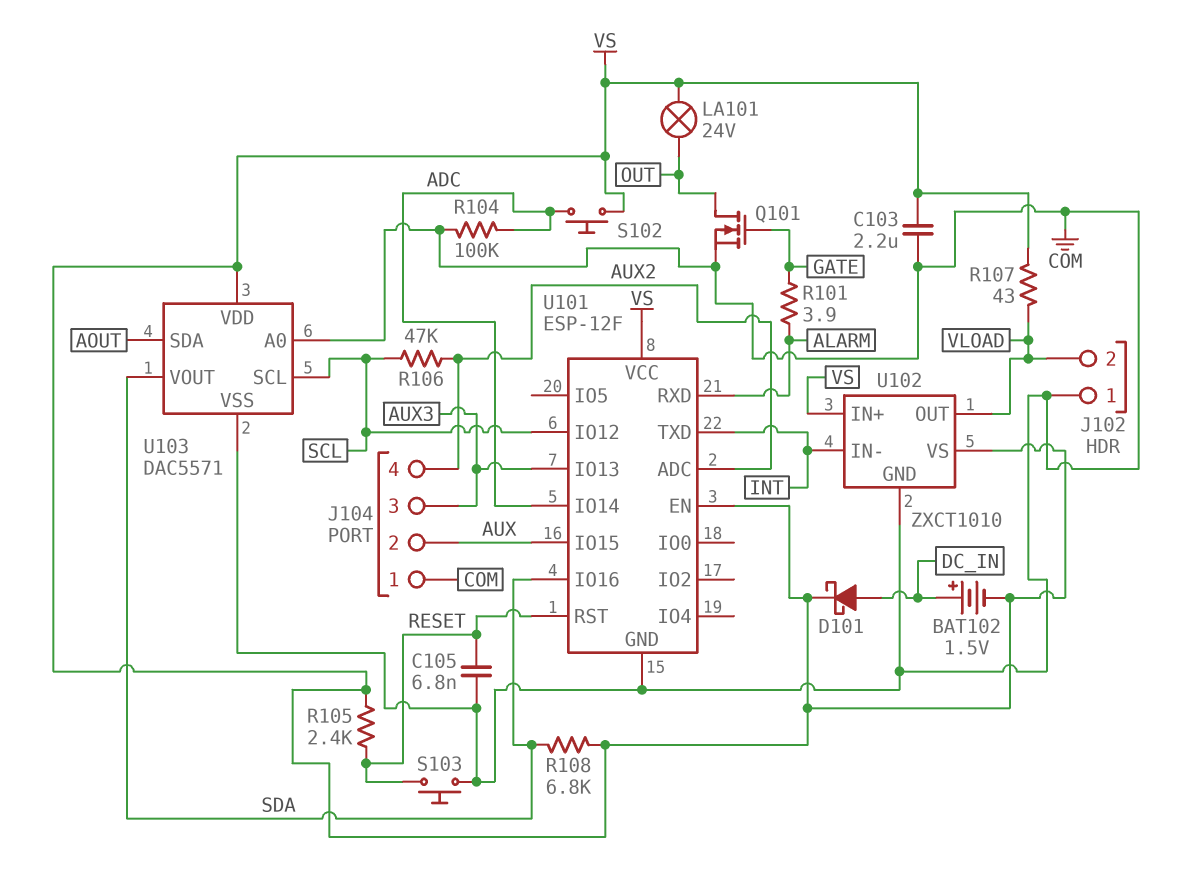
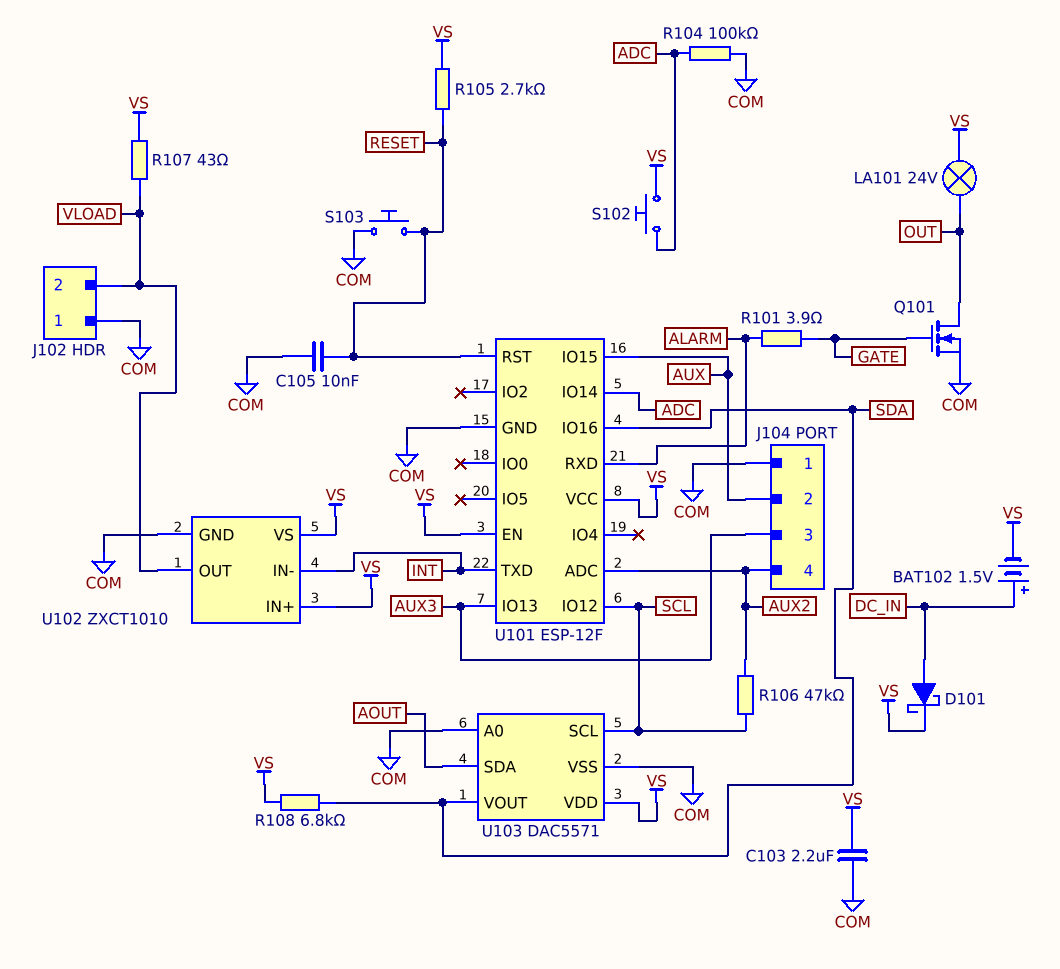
C105: 6.8nF (COM, RESET) -> 10nF (COM, RESET)
R105: 2.4k (RESET, VS) -> 2.7k (RESET, VS)

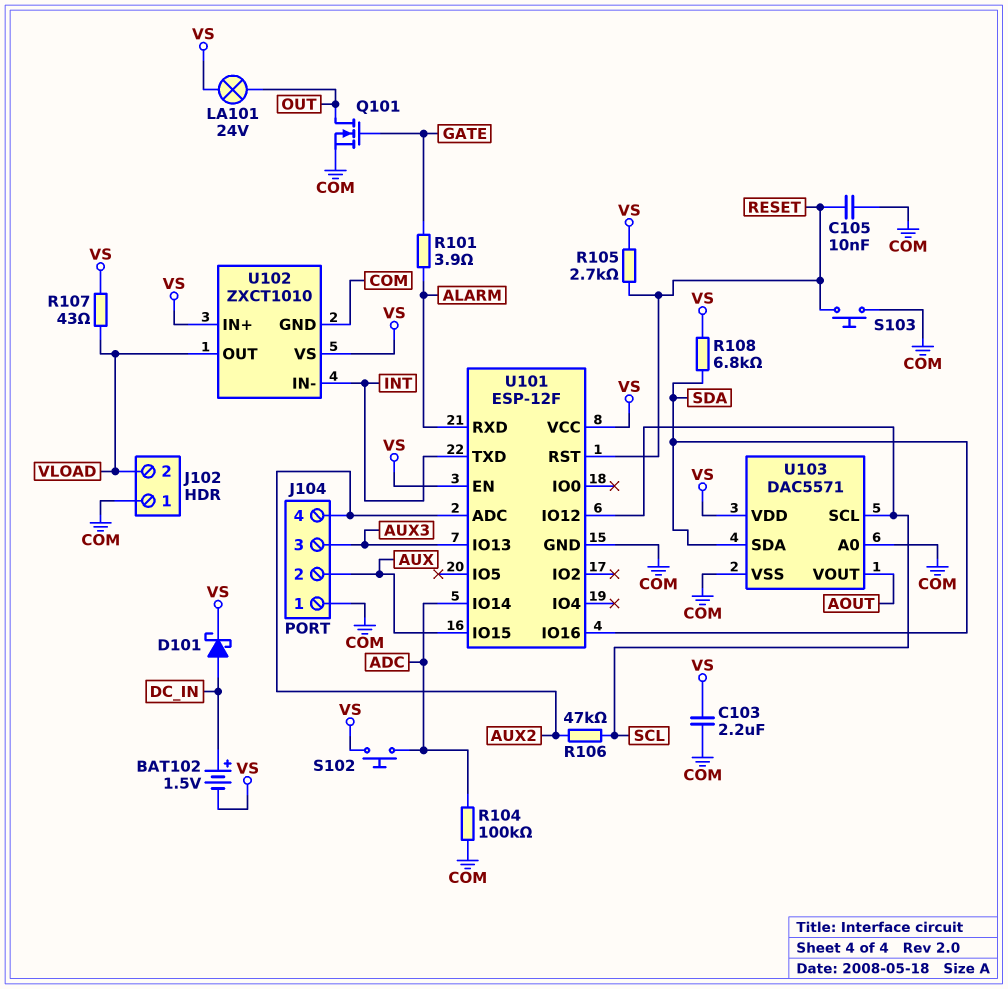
U103 pin SDA: AOUT -> SDA
U103 pin VOUT: SDA -> AOUT

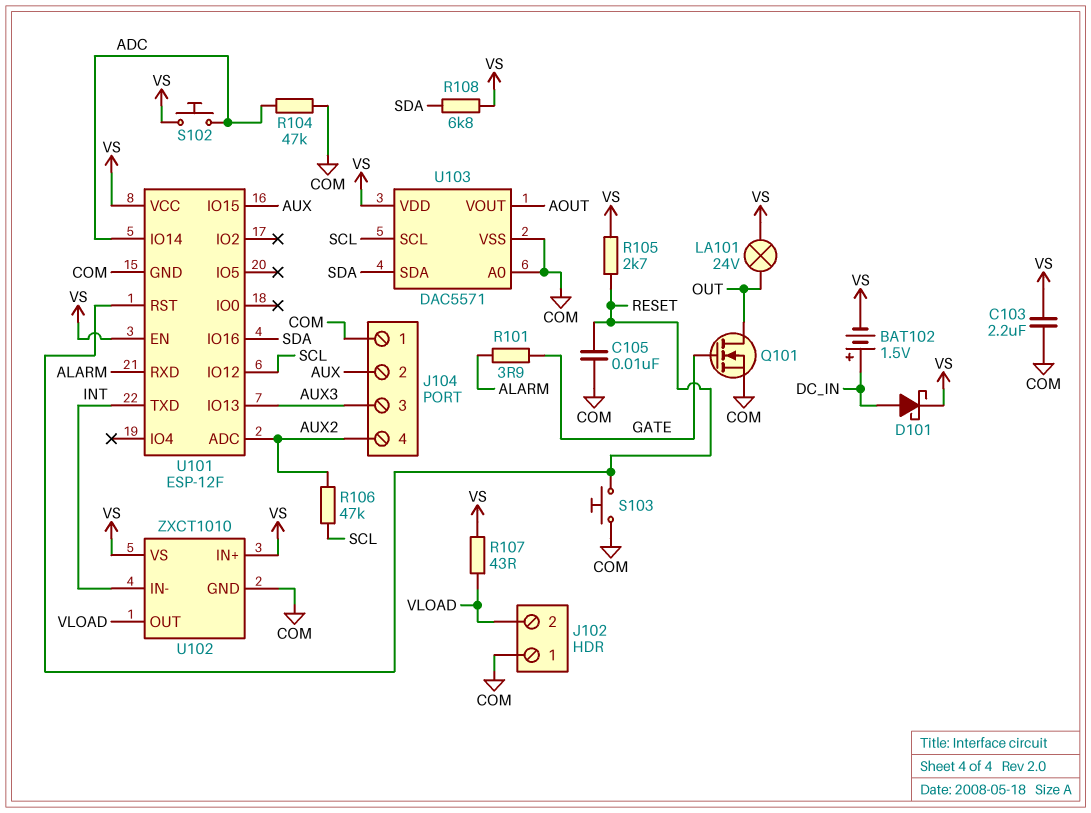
R104: 100k (ADC, COM) -> 47k (ADC, COM)

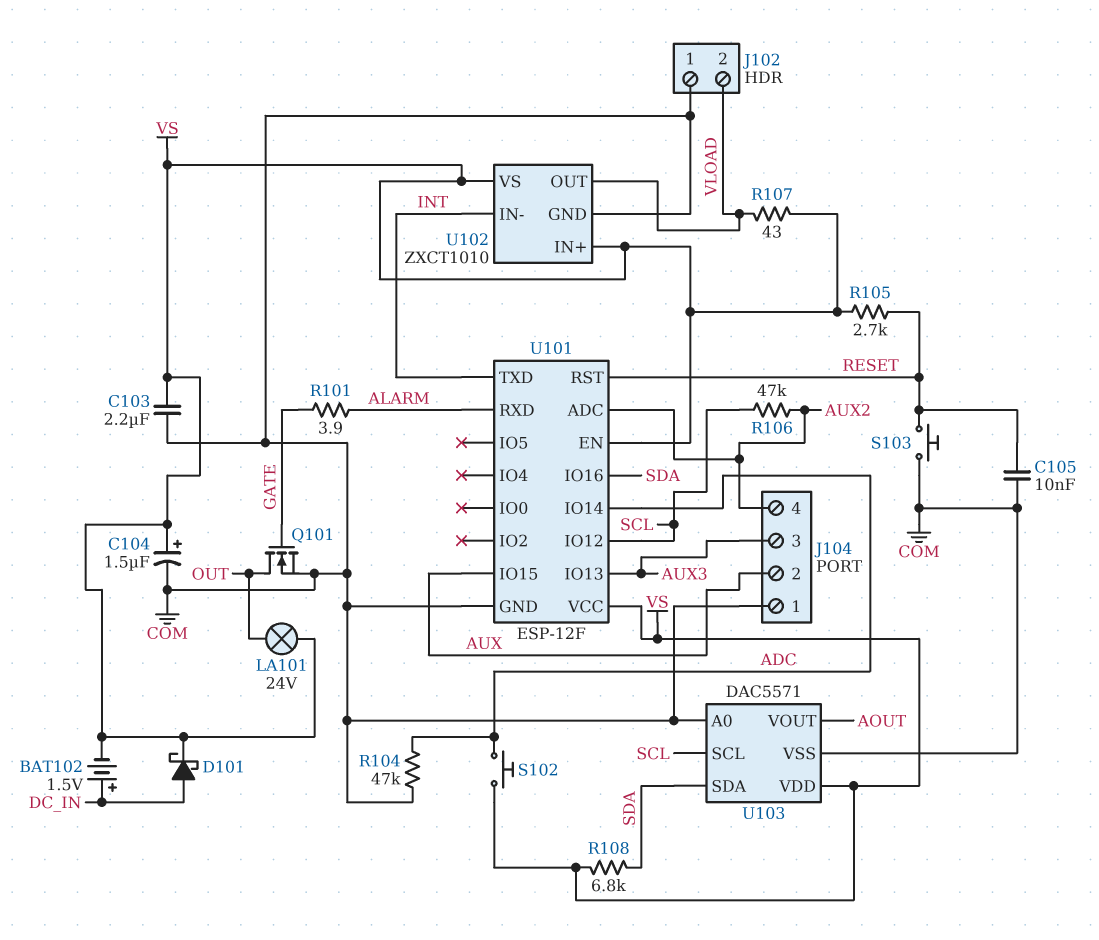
C104: none -> 1.5uF (plus VS, minus COM)

